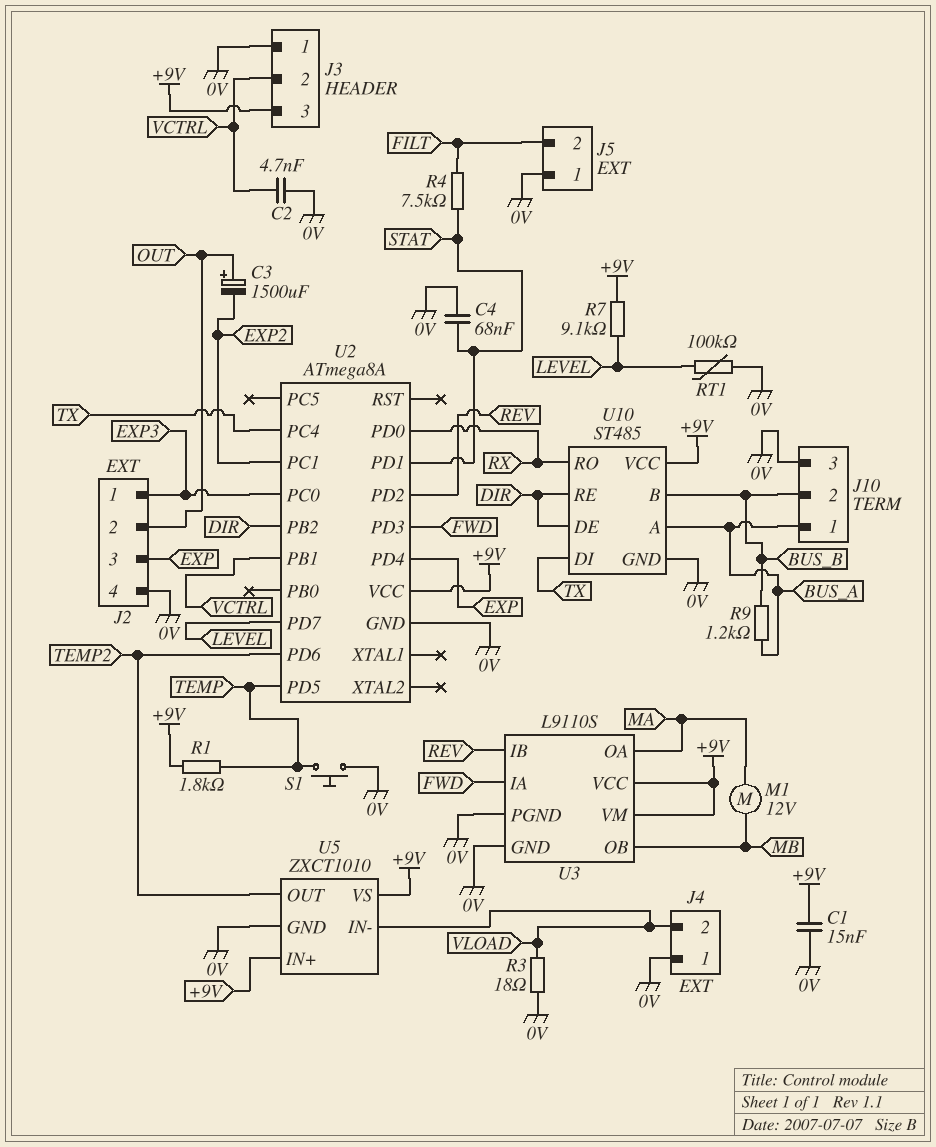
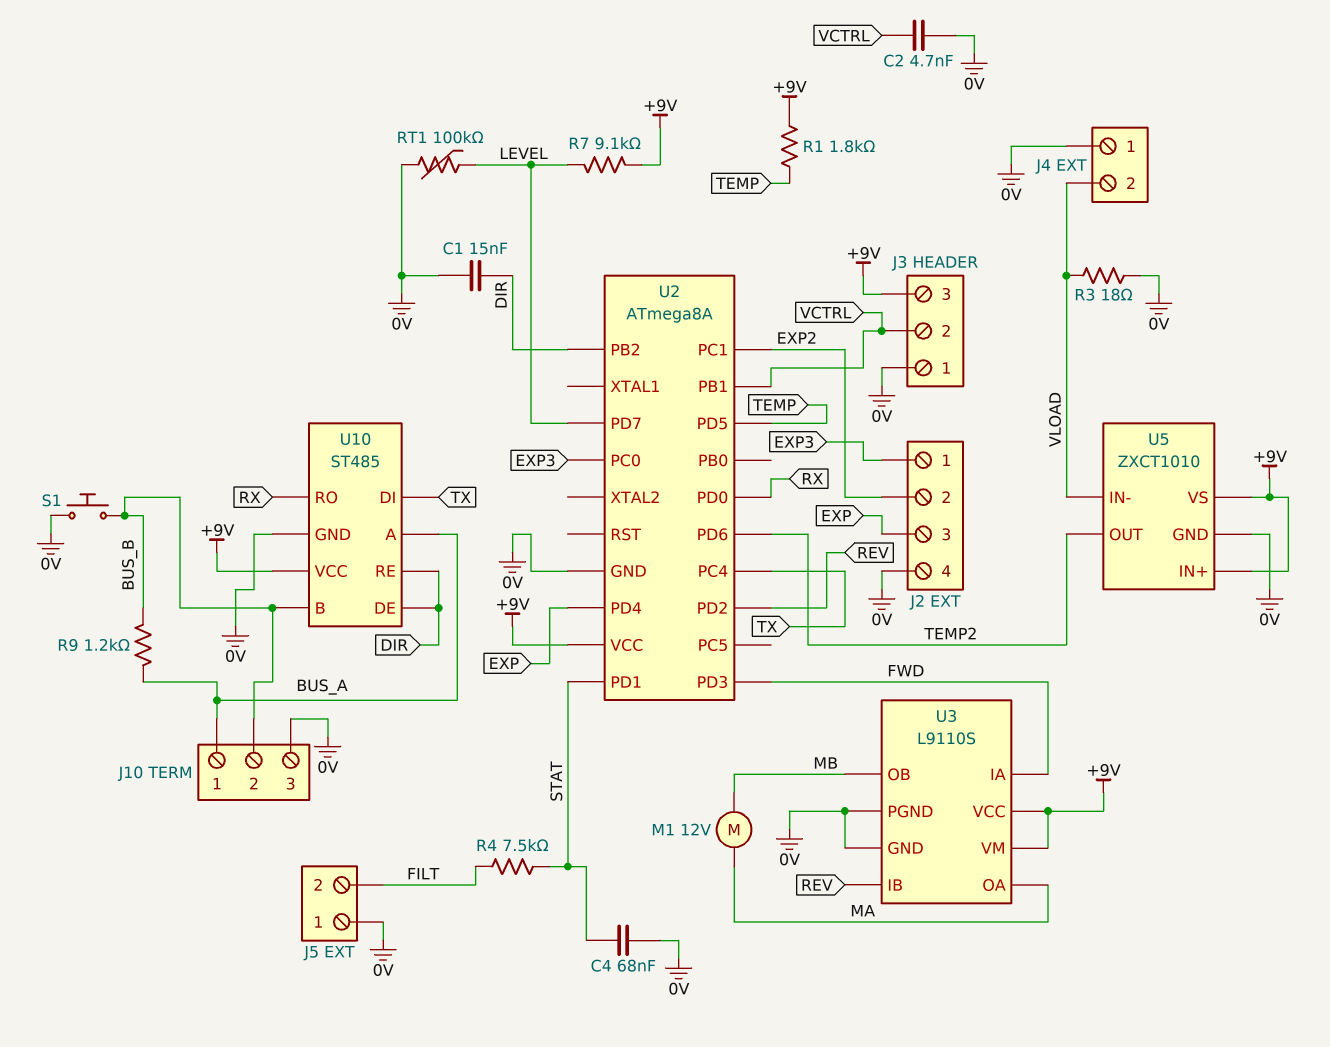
C1: 15nF (+9V, 0V) -> 15nF (0V, DIR)
C3: 1500uF (plus OUT, minus EXP2) -> none
J2 pin 2: OUT -> EXP2
S1: button (0V, TEMP) -> button (0V, BUS_B)

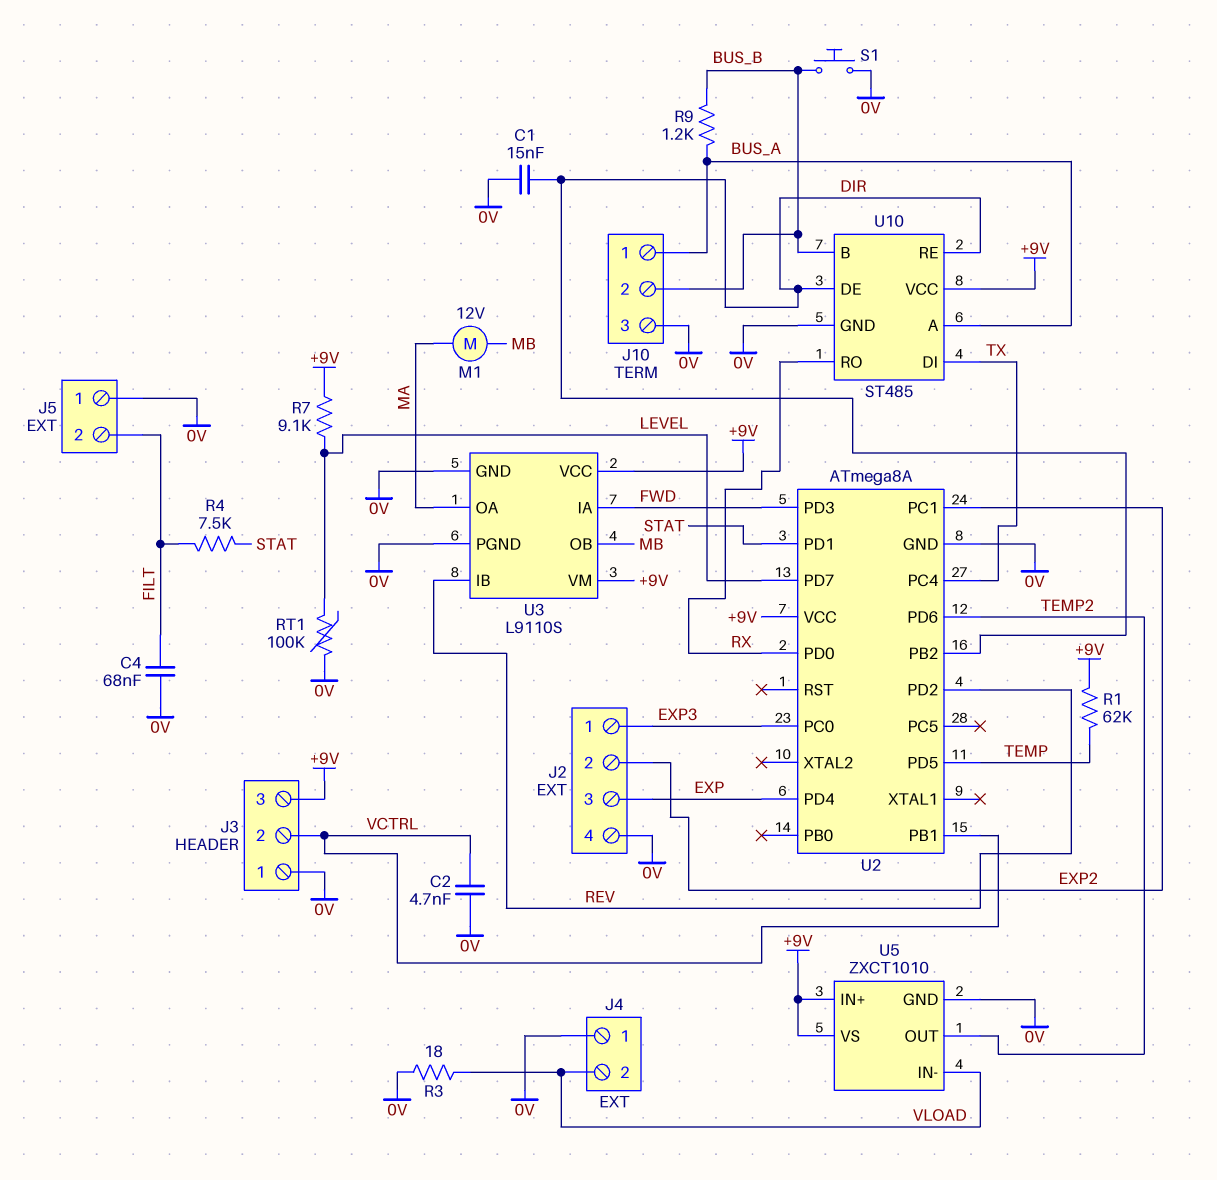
C4: 68nF (0V, STAT) -> 68nF (0V, FILT)
R1: 1.8k (+9V, TEMP) -> 62k (+9V, TEMP)

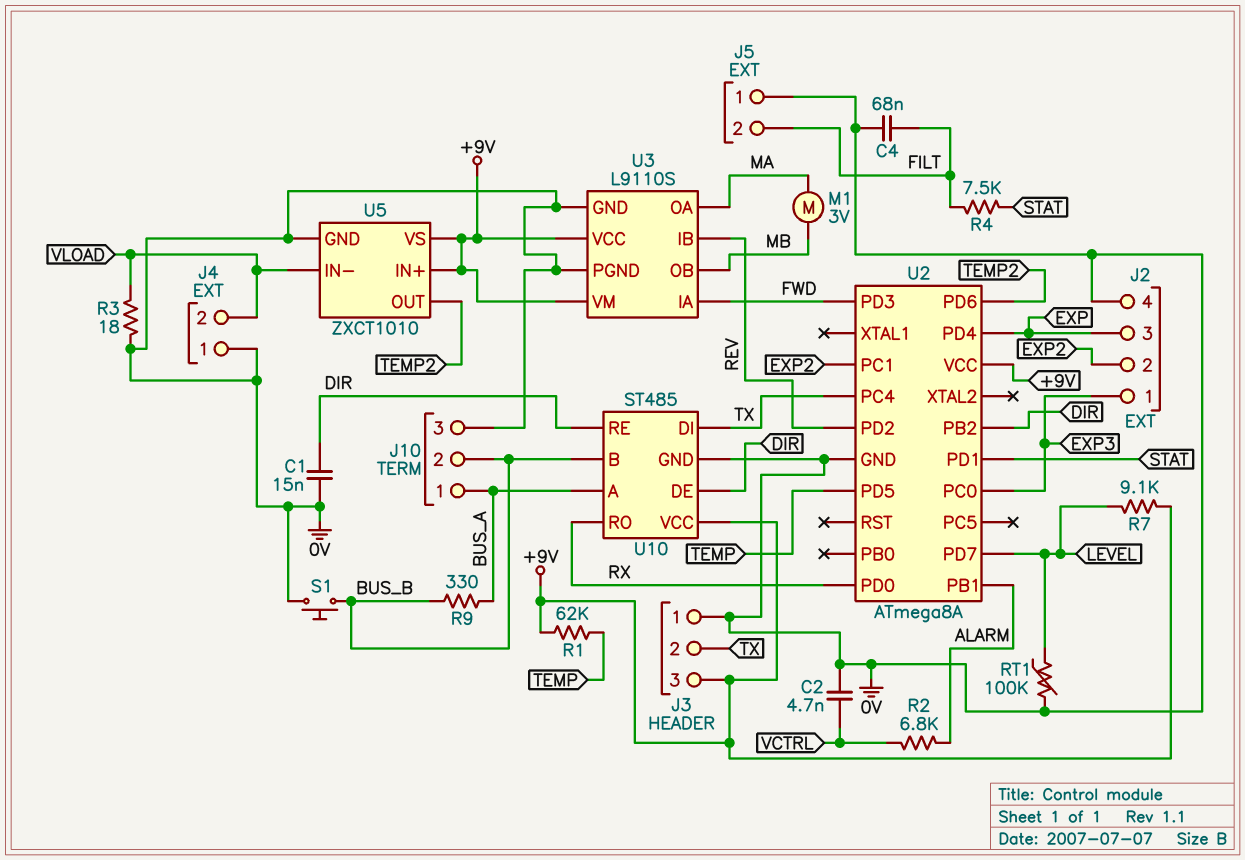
J3 pin 2: VCTRL -> TX
M1: motor 12V (MA, MB) -> motor 3V (MA, MB)
R2: none -> 6.8k (ALARM, VCTRL)
R9: 1.2k (BUS_A, BUS_B) -> 330 (BUS_A, BUS_B)
U2 pin PB1: VCTRL -> ALARM

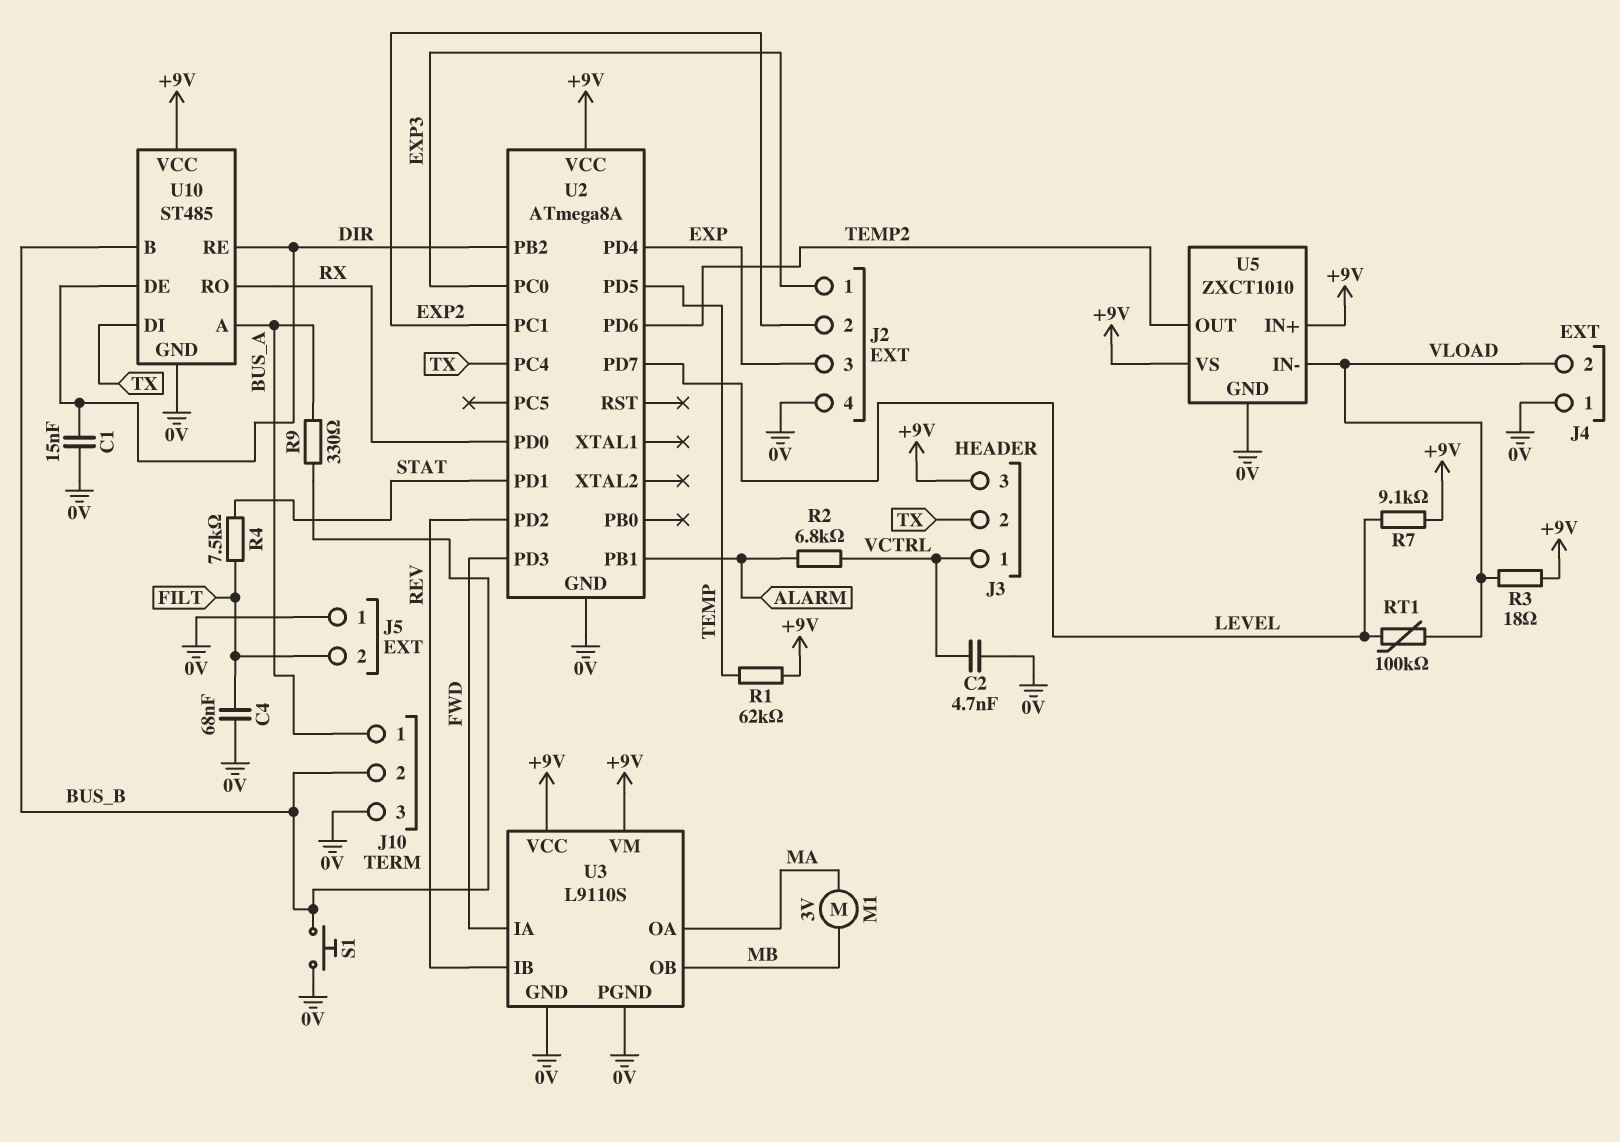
J3 pin 1: 0V -> VCTRL
R3: 18 (0V, VLOAD) -> 18 (+9V, VLOAD)
RT1: 100k (0V, LEVEL) -> 100k (LEVEL, VLOAD)

